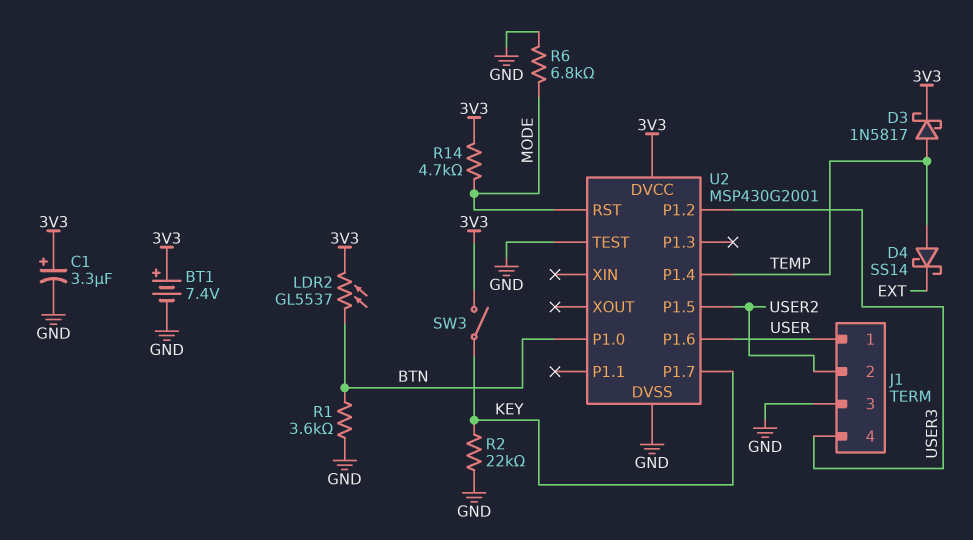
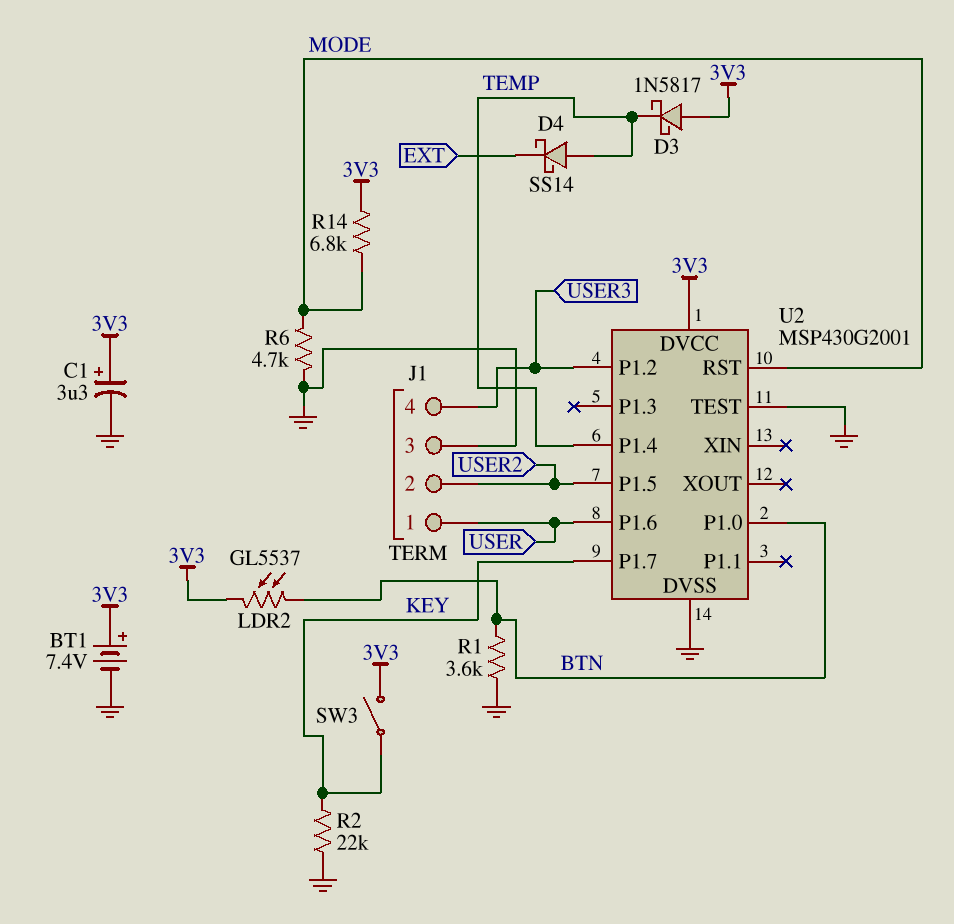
D3: schottky 1N5817 (A TEMP, K 3V3) -> schottky 1N5817 (A 3V3, K TEMP)
R6: 6.8k (GND, MODE) -> 4.7k (GND, MODE)
R14: 4.7k (3V3, MODE) -> 6.8k (3V3, MODE)

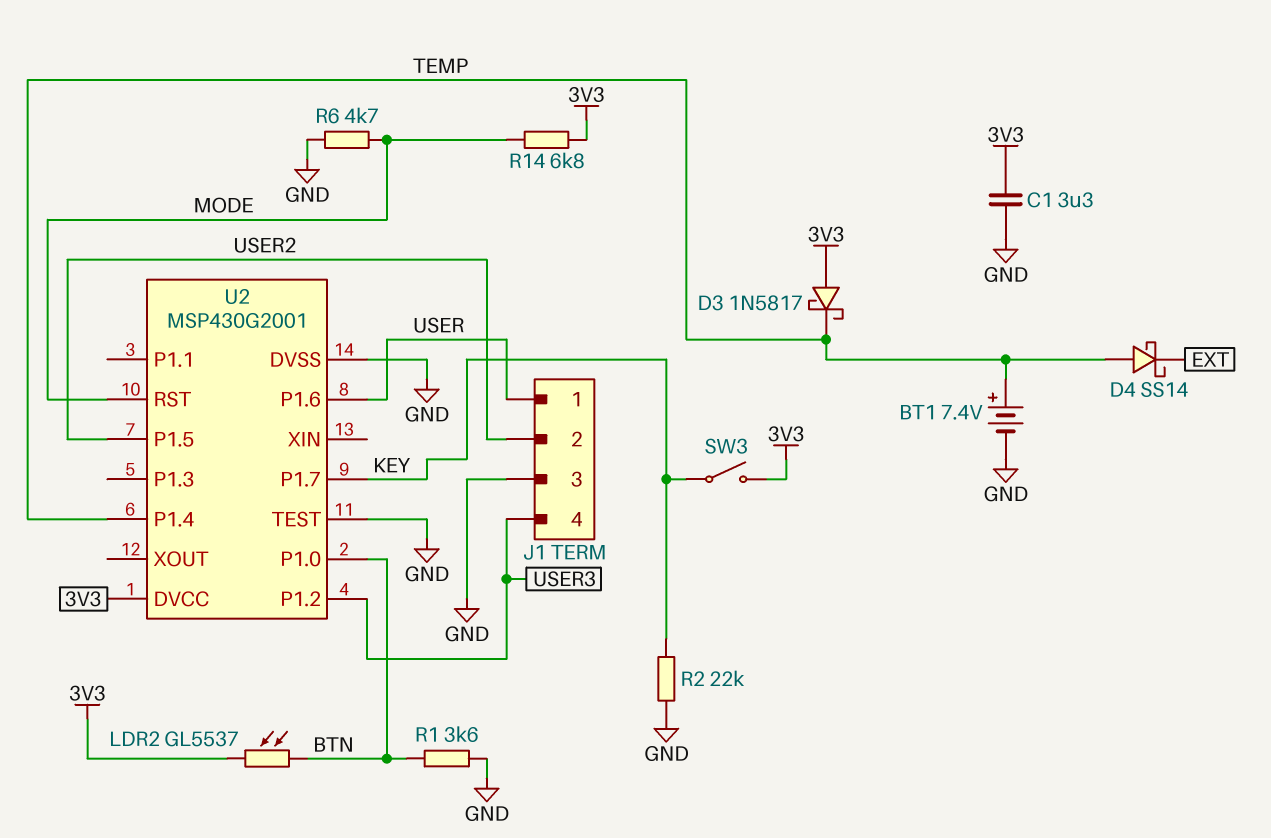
BT1: 7.4V (plus 3V3, minus GND) -> 7.4V (plus TEMP, minus GND)
C1: 3.3uF (plus 3V3, minus GND) -> 3.3uF (3V3, GND)

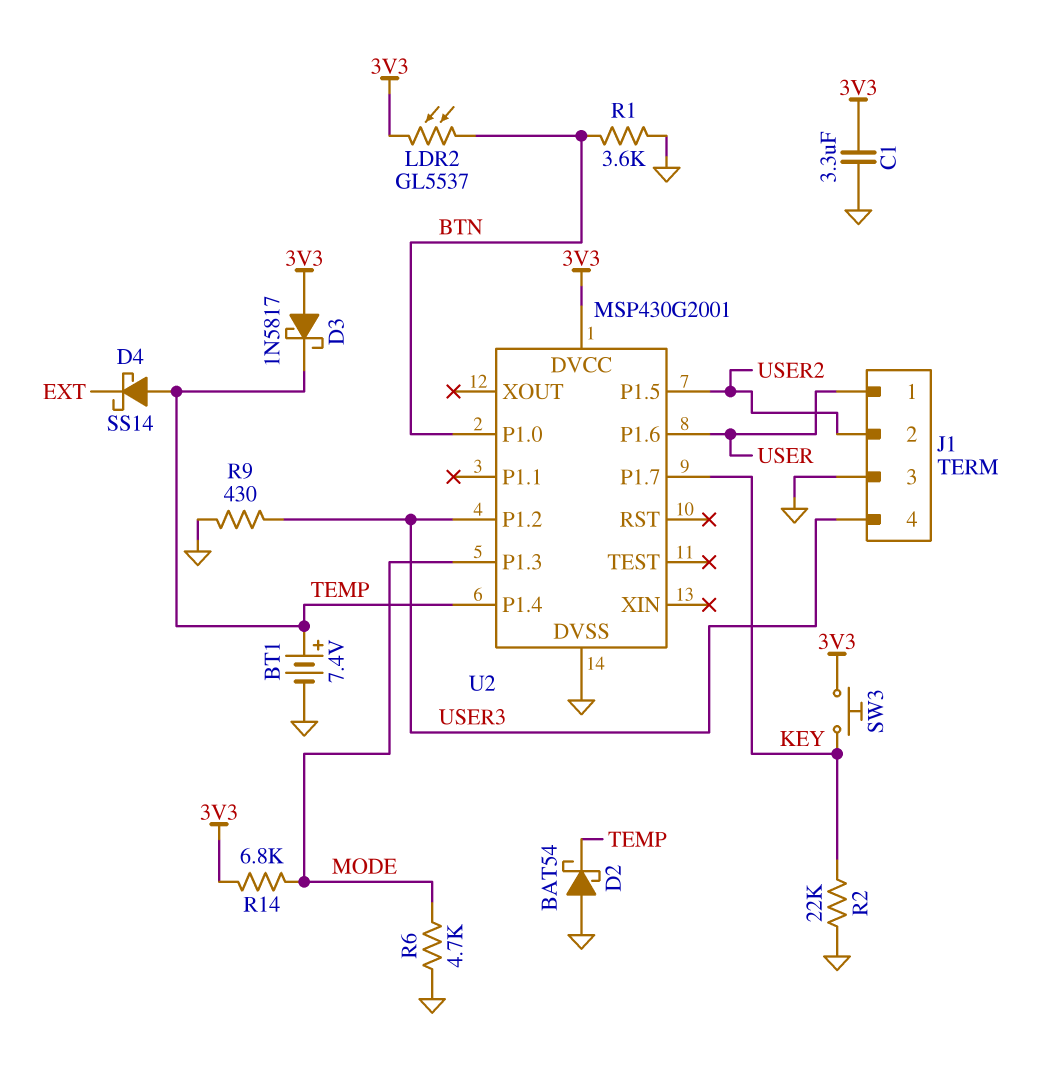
D2: none -> schottky BAT54 (A GND, K TEMP)
R9: none -> 430 (GND, USER3)
SW3: switch (3V3, KEY) -> button (3V3, KEY)
U2 pin P1.3: none -> MODE
U2 pin RST: MODE -> none
U2 pin TEST: GND -> none

